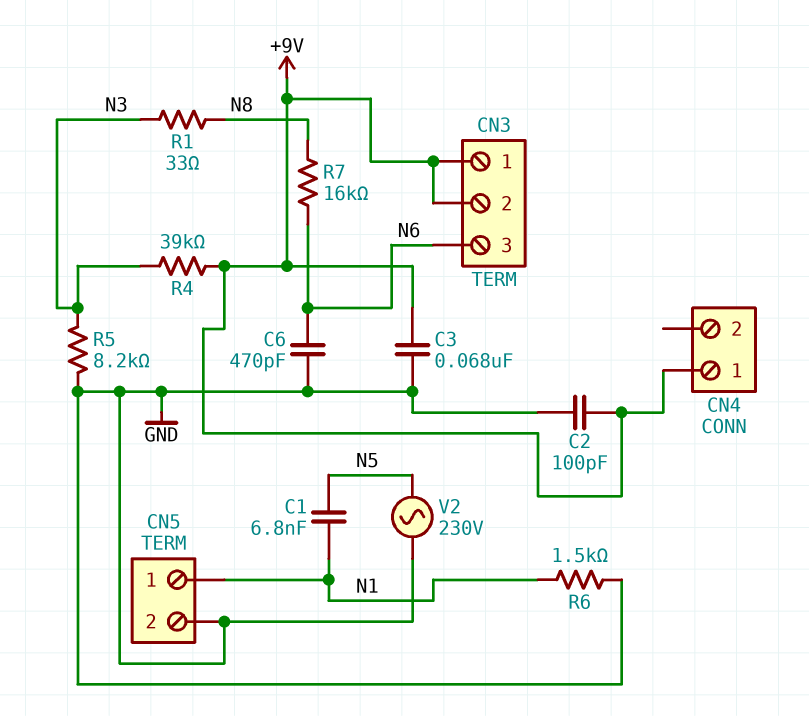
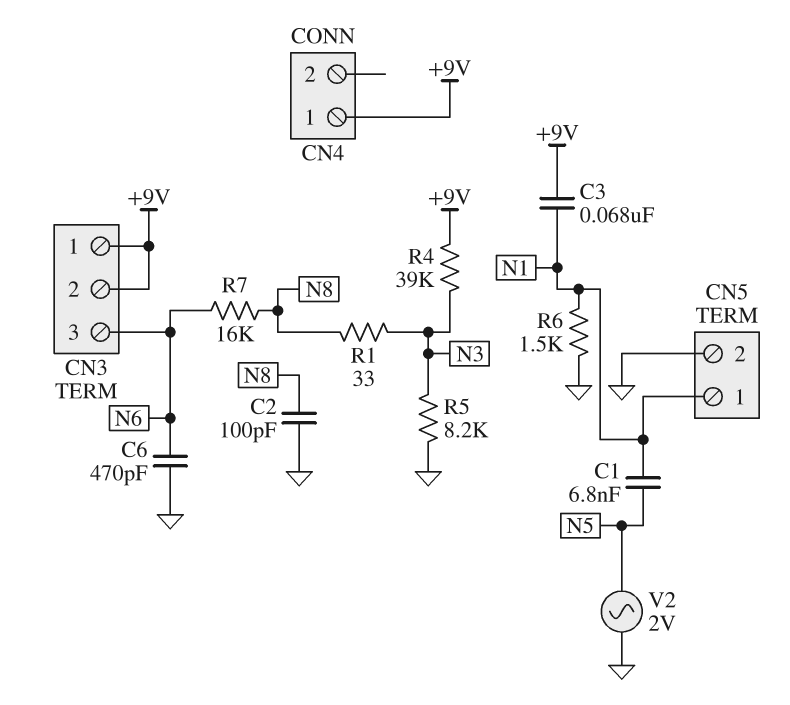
C2: 100pF (+9V, GND) -> 100pF (GND, N8)
C3: 68nF (+9V, GND) -> 68nF (+9V, N1)
V2: AC 230V (GND, N5) -> AC 2V (GND, N5)

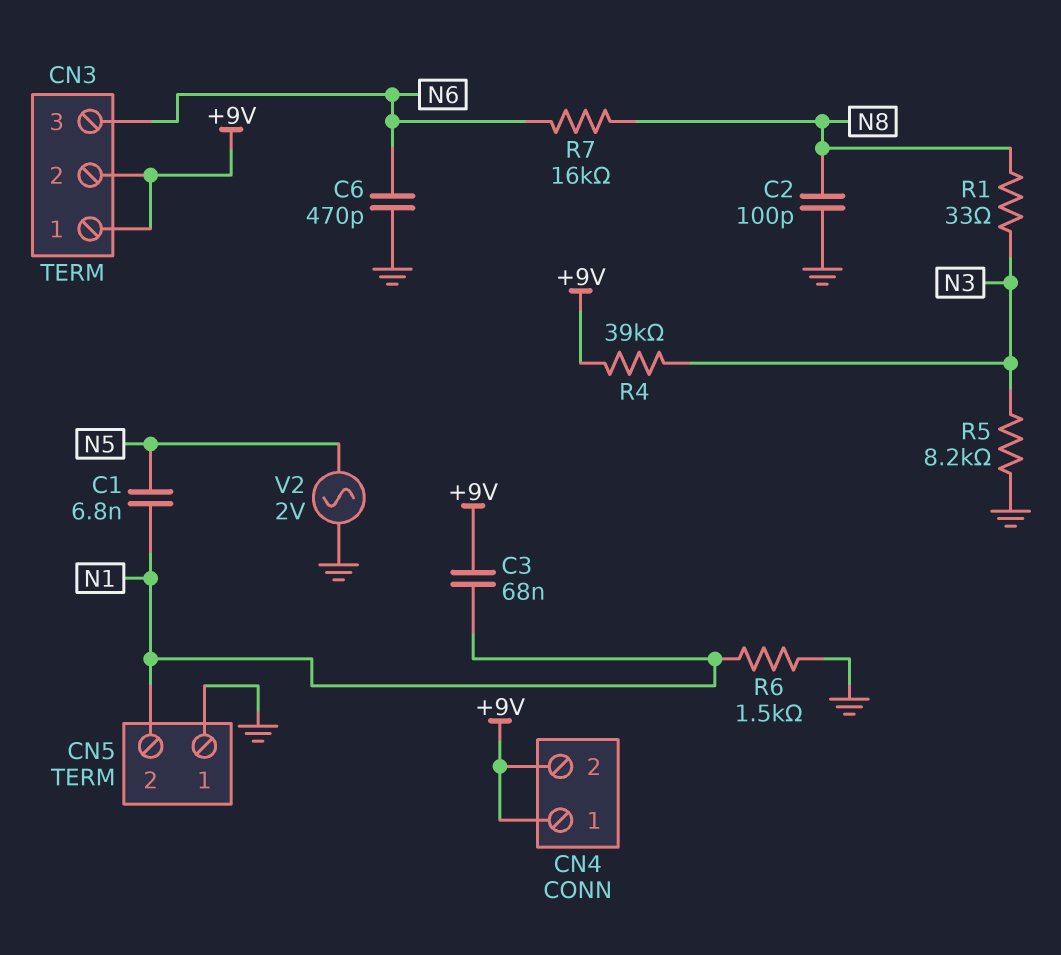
CN4 pin 2: none -> +9V
CN5 pin 1: N1 -> GND
CN5 pin 2: GND -> N1

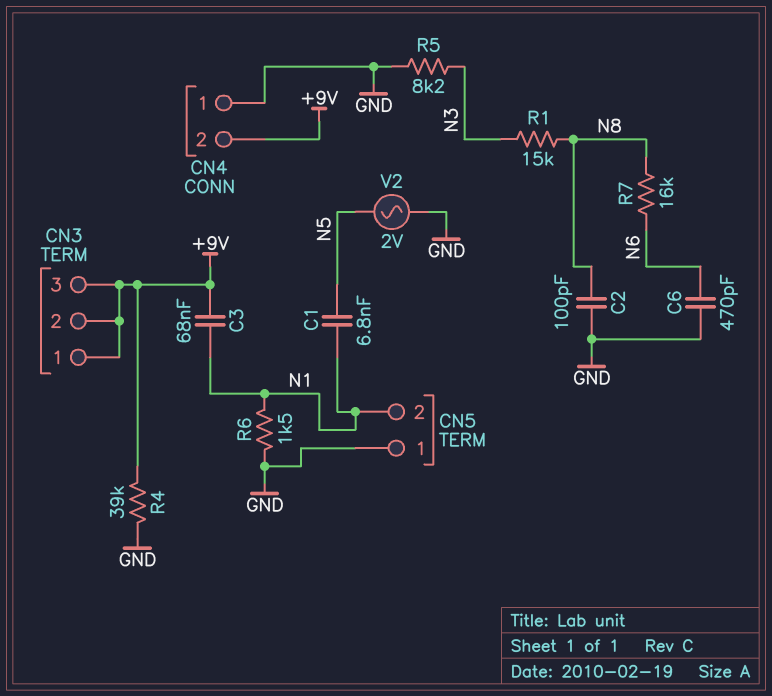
CN3 pin 3: N6 -> +9V
CN4 pin 1: +9V -> GND
R1: 33 (N3, N8) -> 15k (N3, N8)
R4: 39k (+9V, N3) -> 39k (+9V, GND)

